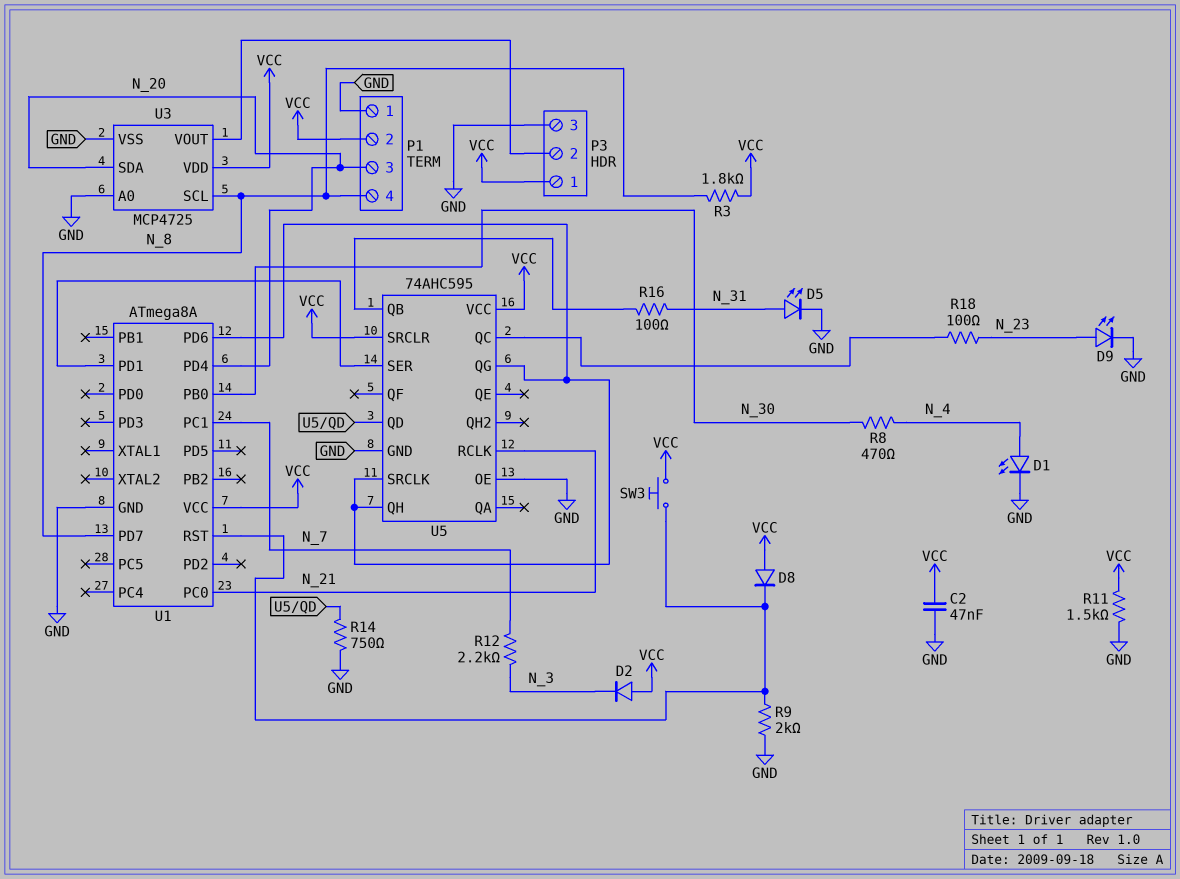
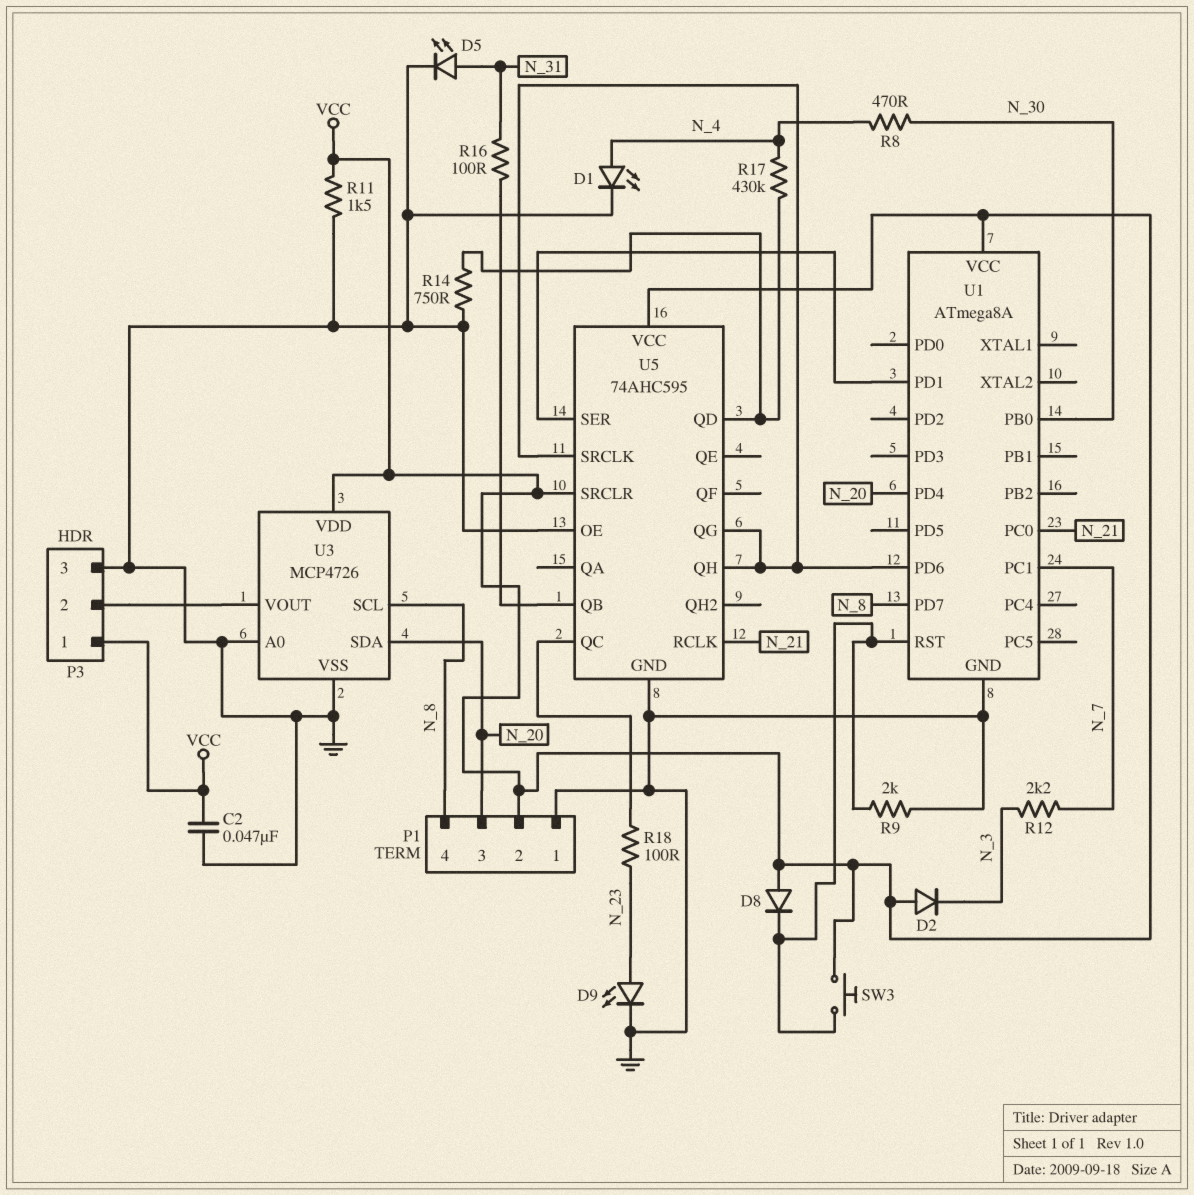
R3: 1.8k (N_8, VCC) -> none
R17: none -> 430k (N_4, U5/QD)
U3: MCP4725 -> MCP4726

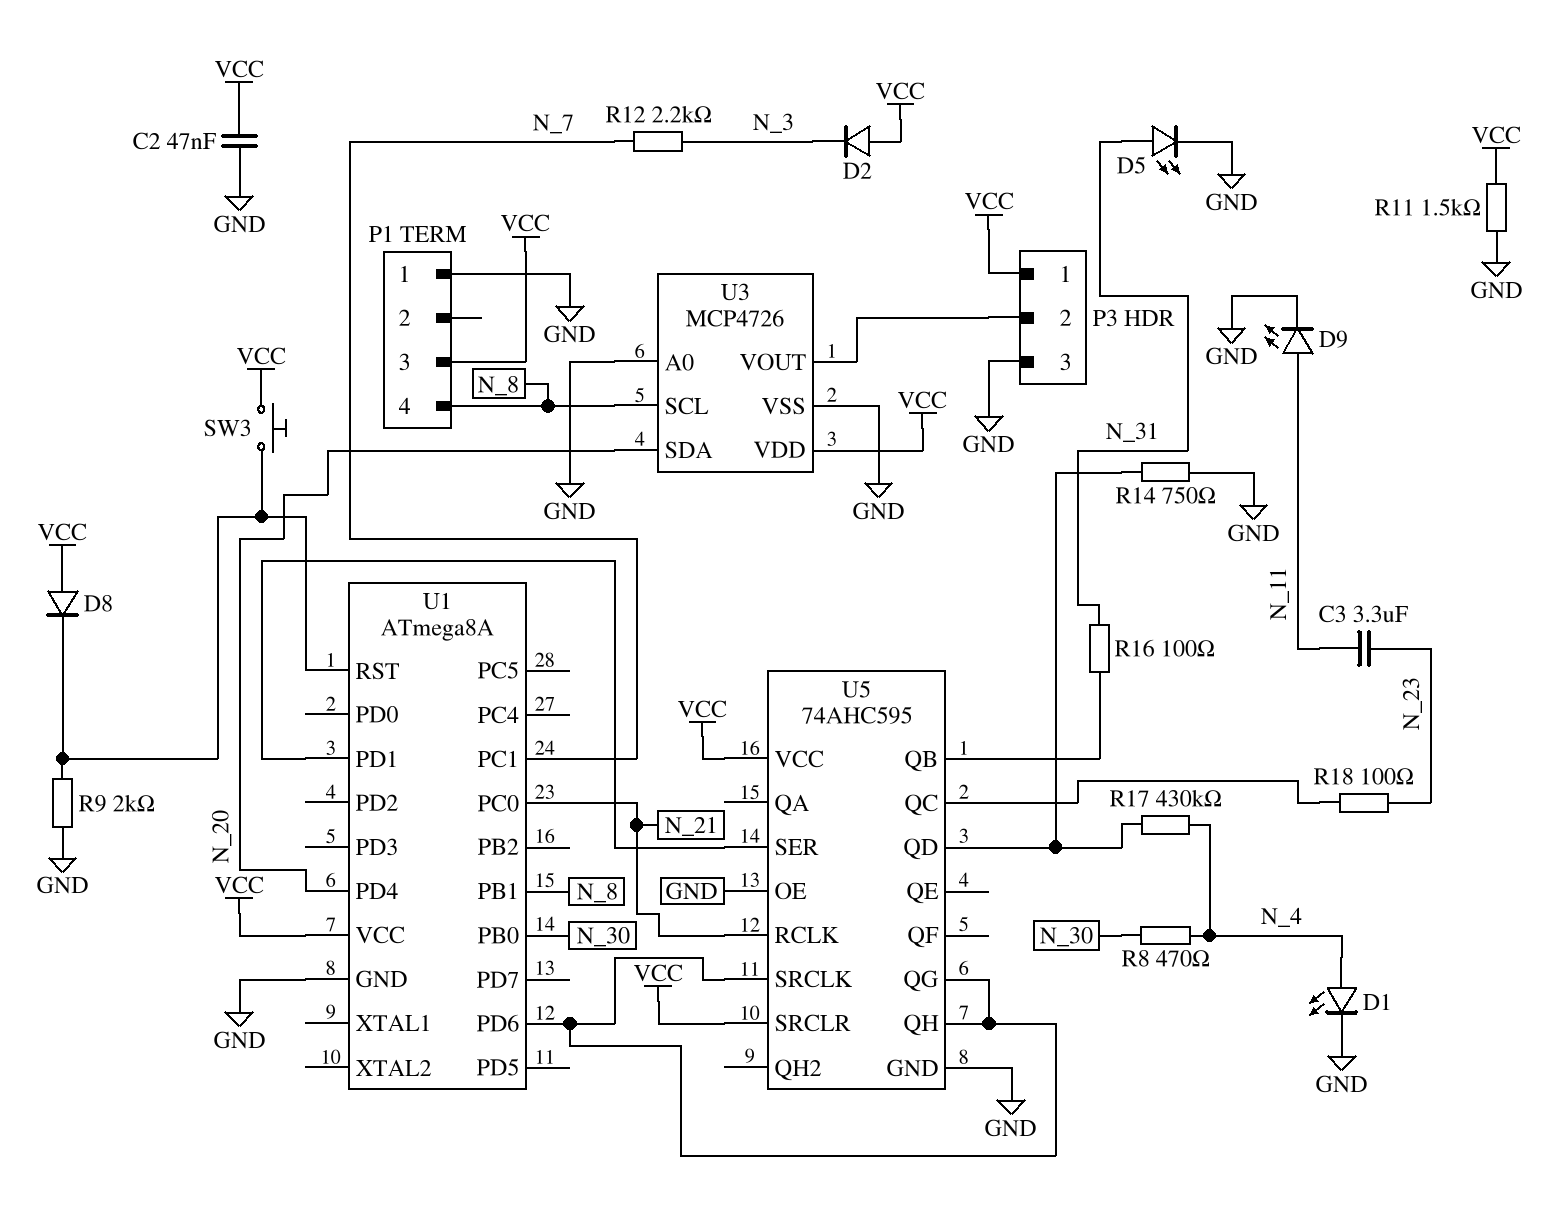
C3: none -> 3.3uF (N_11, N_23)
D9: LED (A N_23, K GND) -> LED (A N_11, K GND)
P1 pin 2: VCC -> none
P1 pin 3: N_20 -> VCC
U1 pin PB1: none -> N_8
U1 pin PD7: N_8 -> none

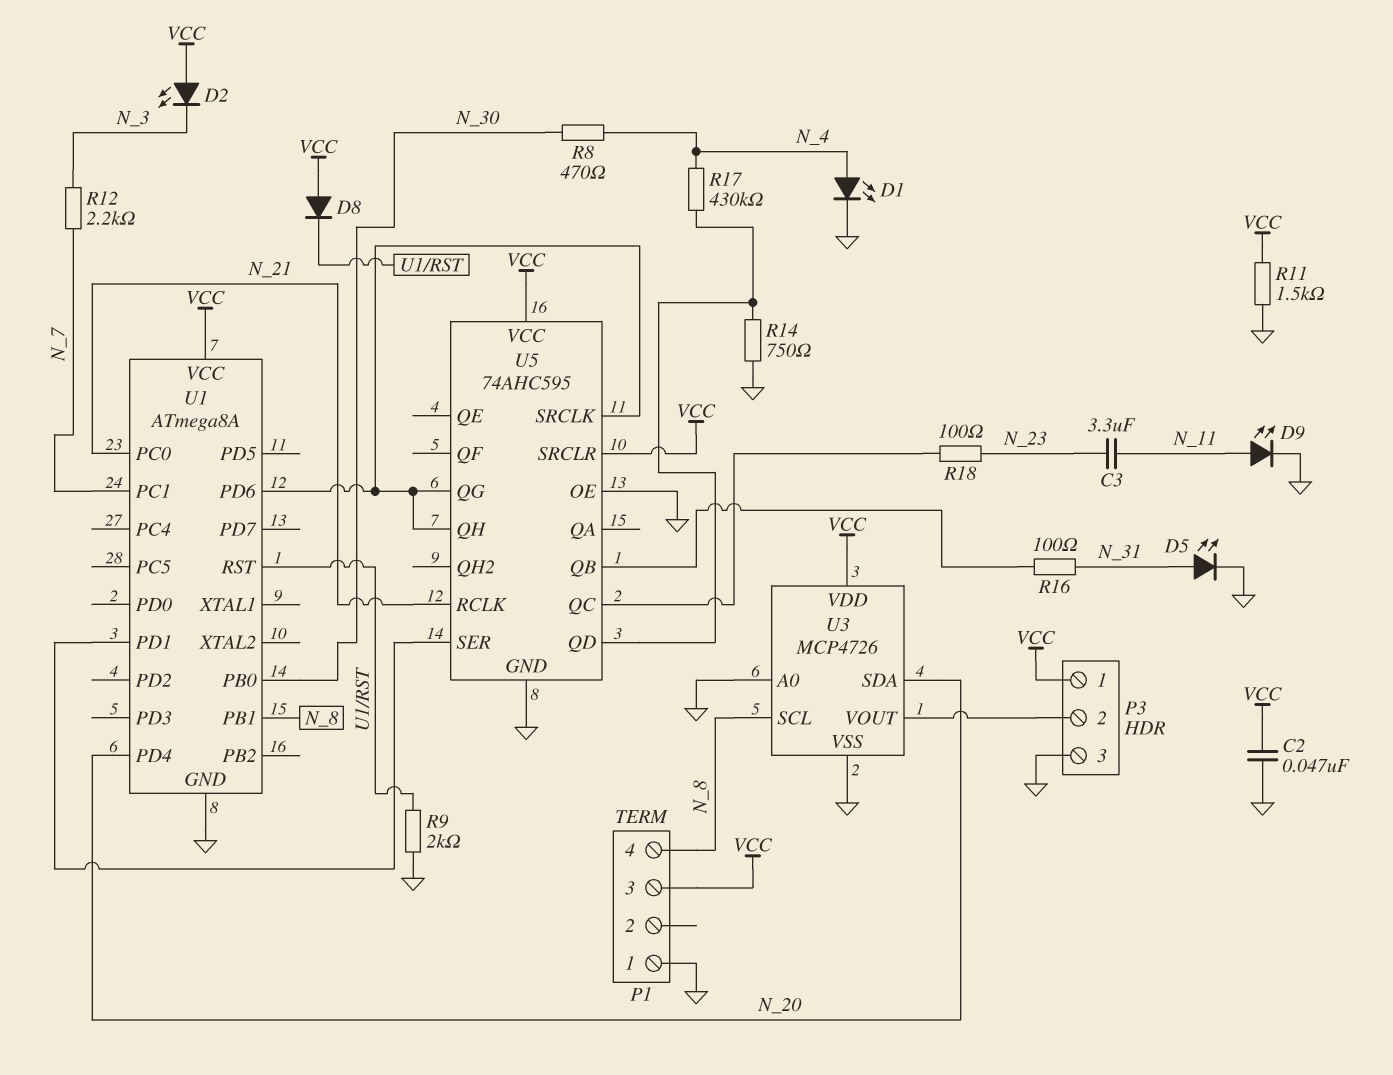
D2: diode (A VCC, K N_3) -> LED (A VCC, K N_3)
SW3: button (U1/RST, VCC) -> none

